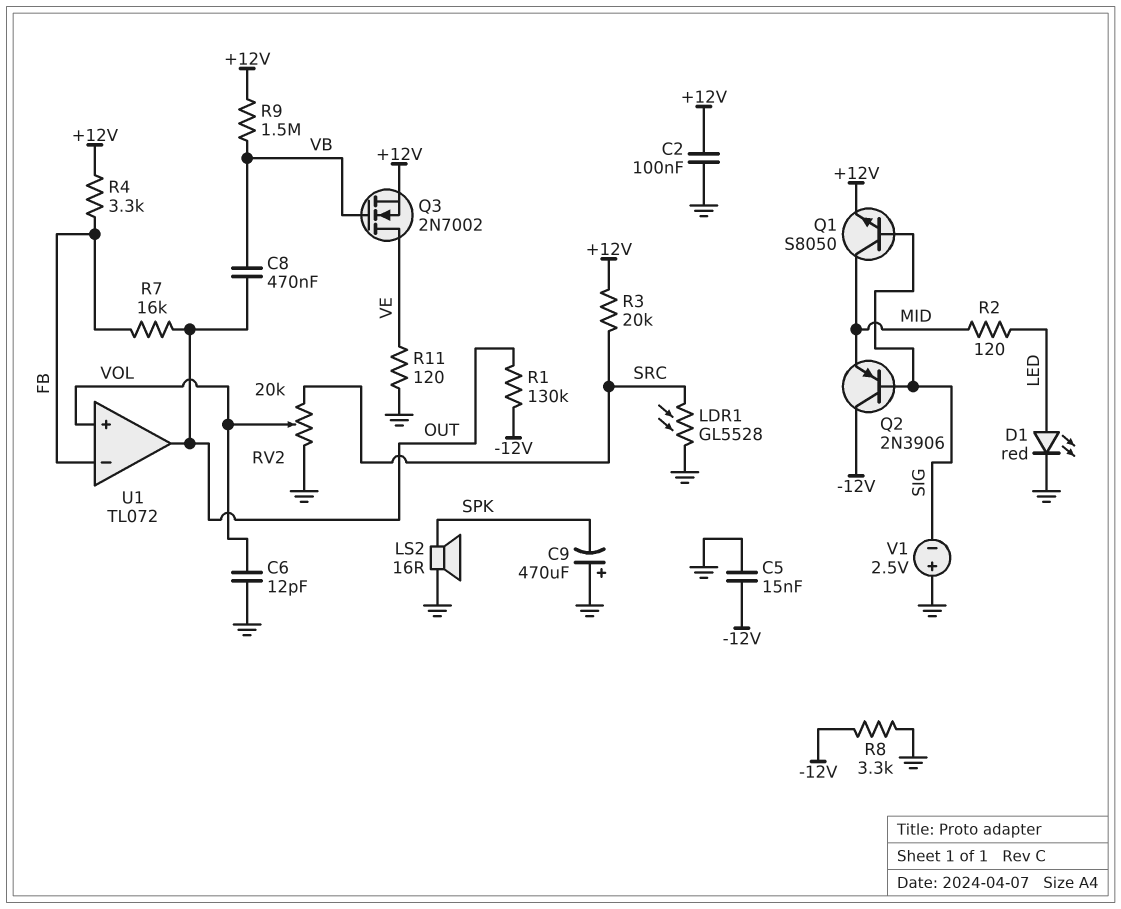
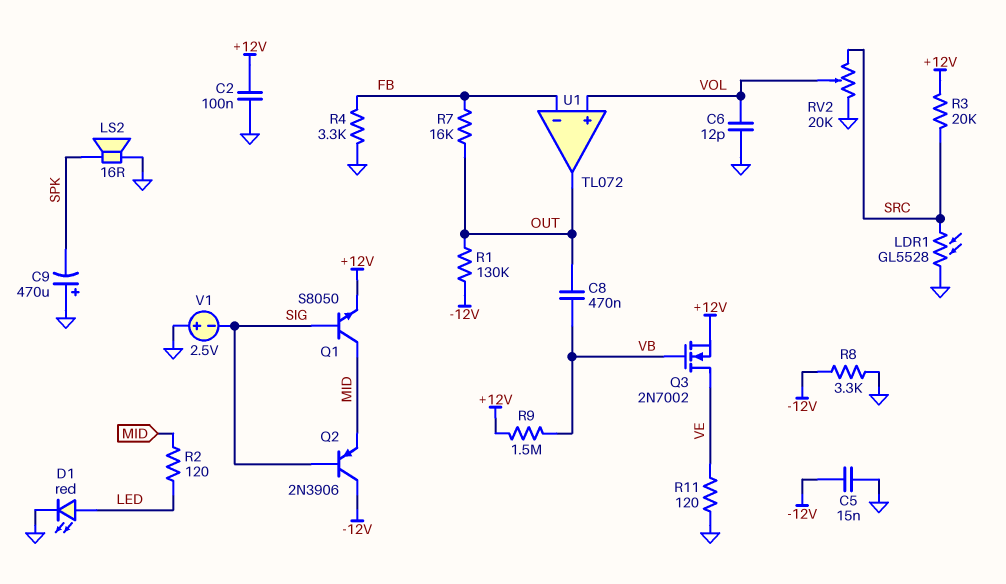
R4: 3.3k (+12V, FB) -> 3.3k (FB, GND)

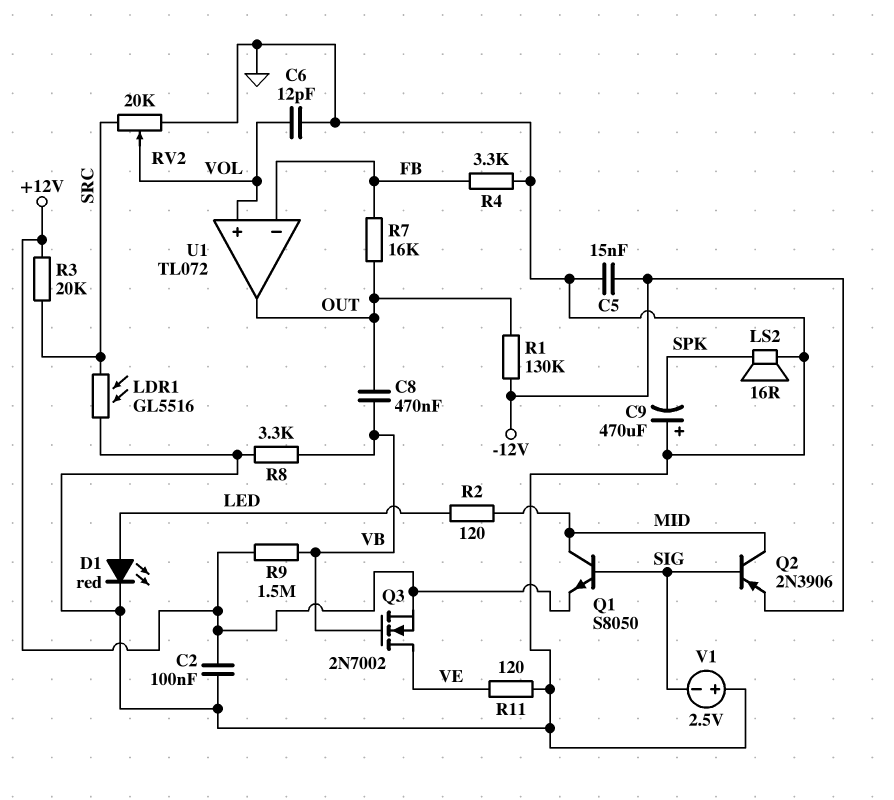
LDR1: GL5528 (GND, SRC) -> GL5516 (GND, SRC)
Q2: PNP 2N3906 (B SIG, C -12V, E MID) -> PNP 2N3906 (B SIG, C MID, E -12V)
R8: 3.3k (-12V, GND) -> 3.3k (GND, VB)

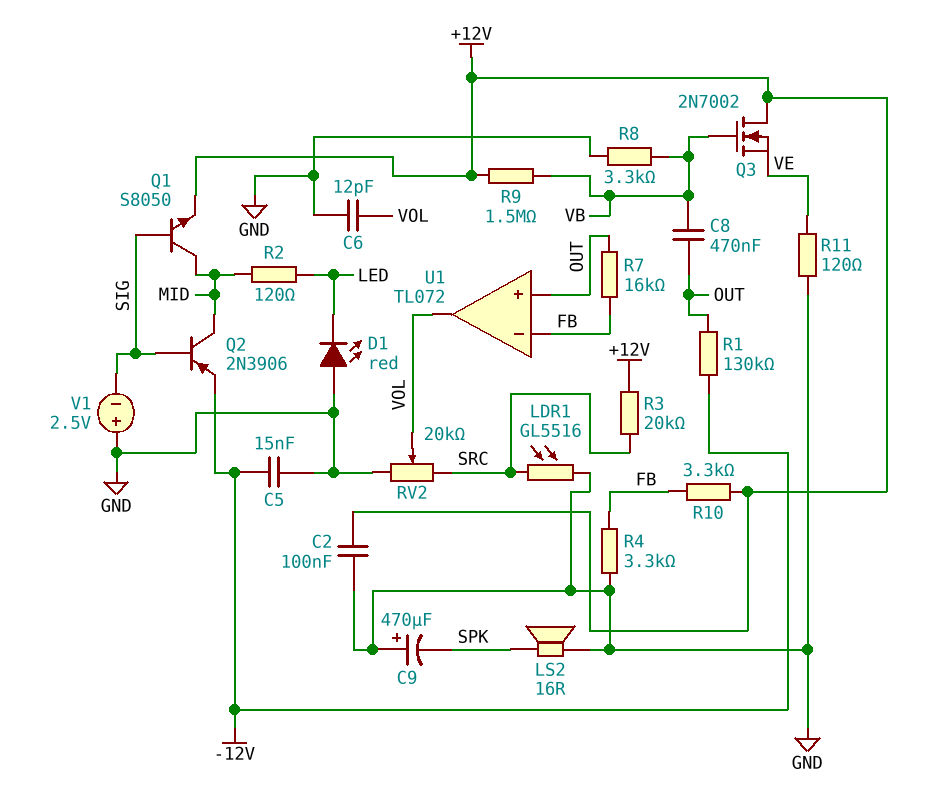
D1: LED red (A LED, K GND) -> LED red (A GND, K LED)
Q3: NMOS 2N7002 (G VB, D VE, S +12V) -> NMOS 2N7002 (G VB, D +12V, S VE)
R10: none -> 3.3k (+12V, FB)
U1 pin in+: VOL -> OUT
U1 pin out: OUT -> VOL

